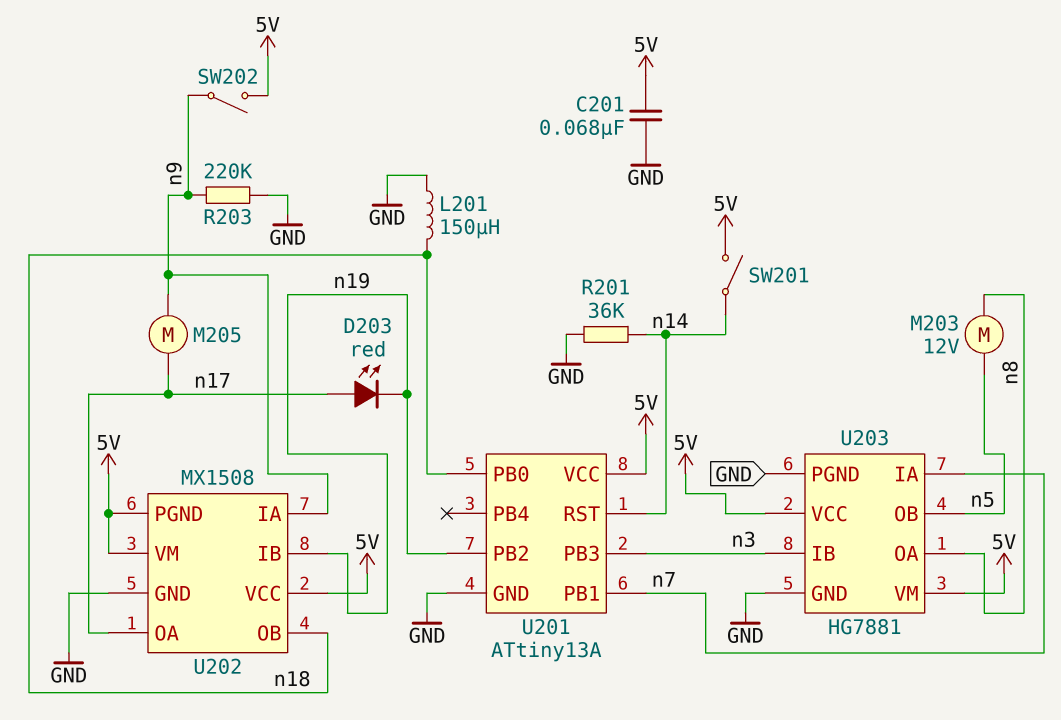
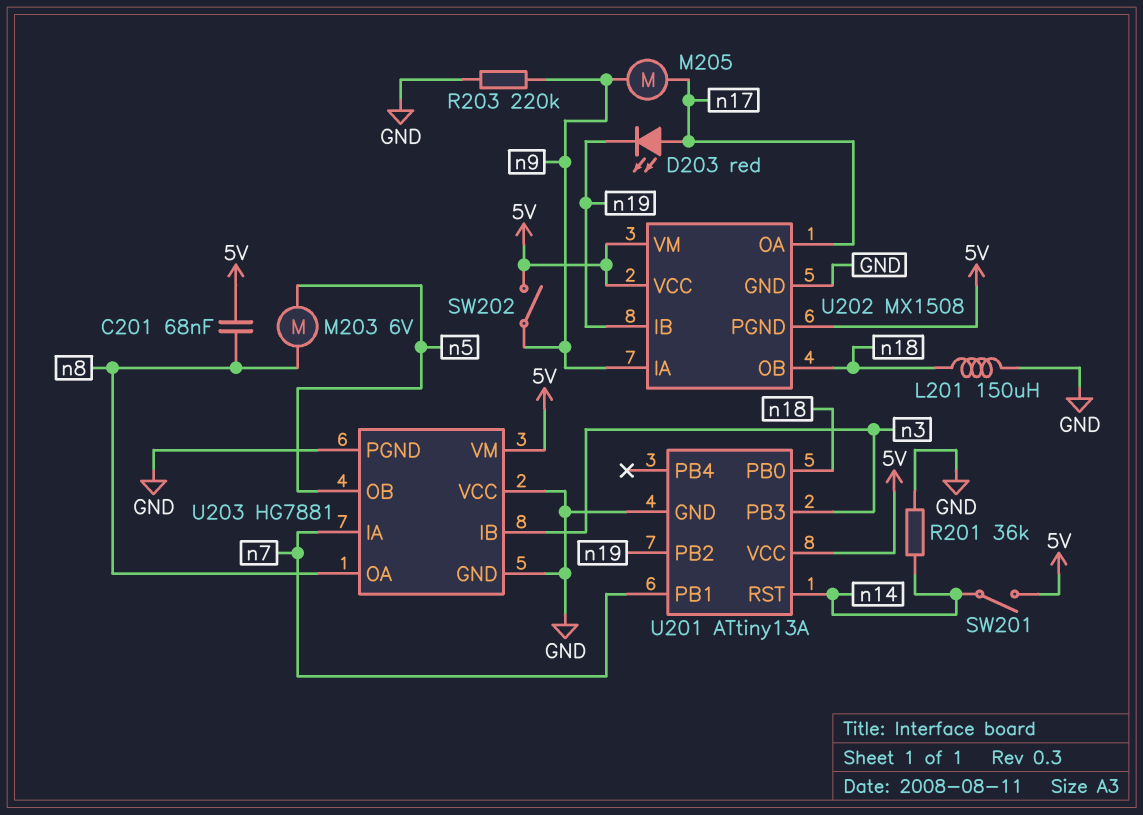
C201: 68nF (5V, GND) -> 68nF (5V, n8)
M203: motor 12V (n5, n8) -> motor 6V (n5, n8)
U203 pin VCC: 5V -> GND

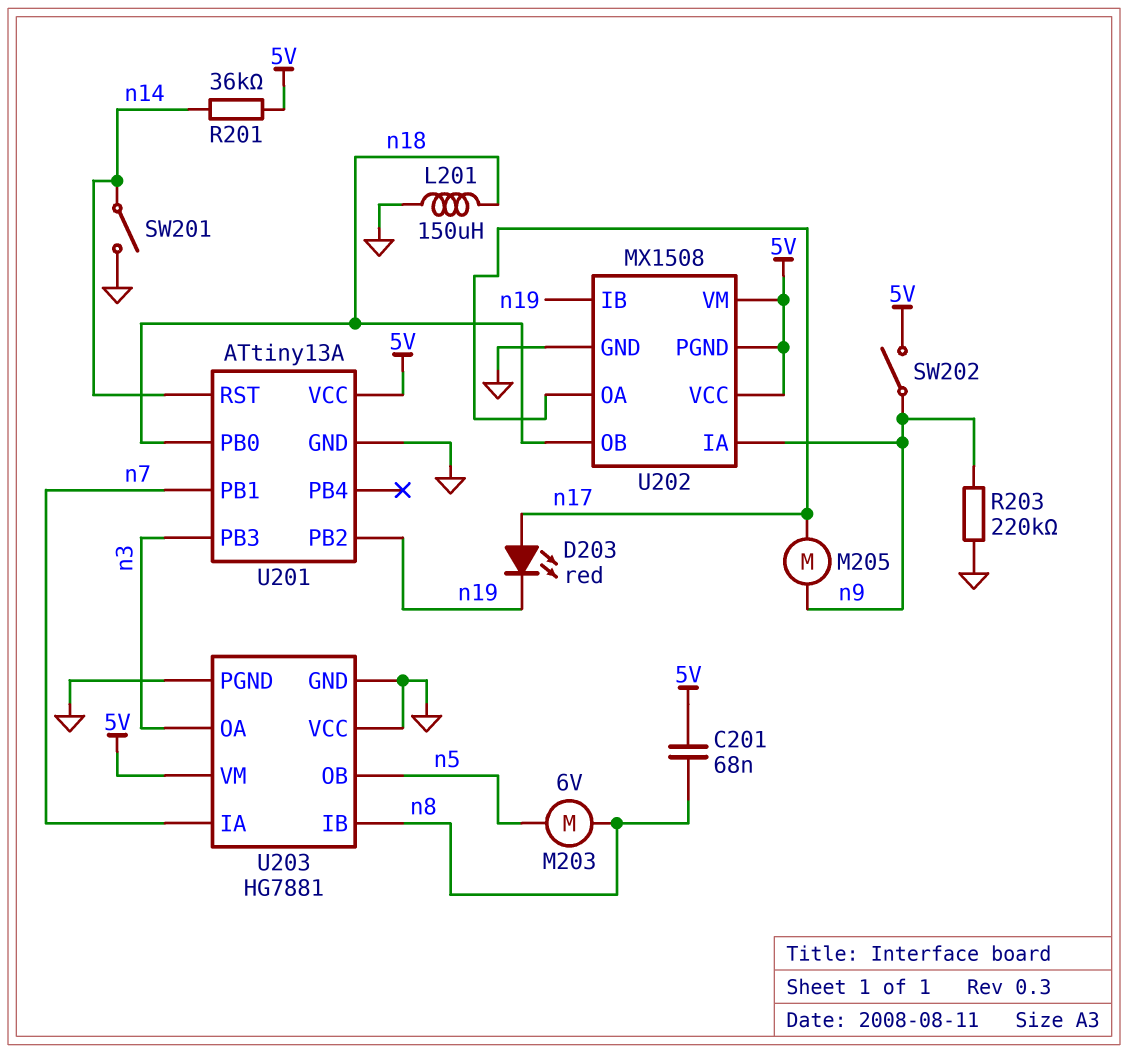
R201: 36k (GND, n14) -> 36k (5V, n14)
SW201: switch (5V, n14) -> switch (GND, n14)
U203 pin IB: n3 -> n8
U203 pin OA: n8 -> n3

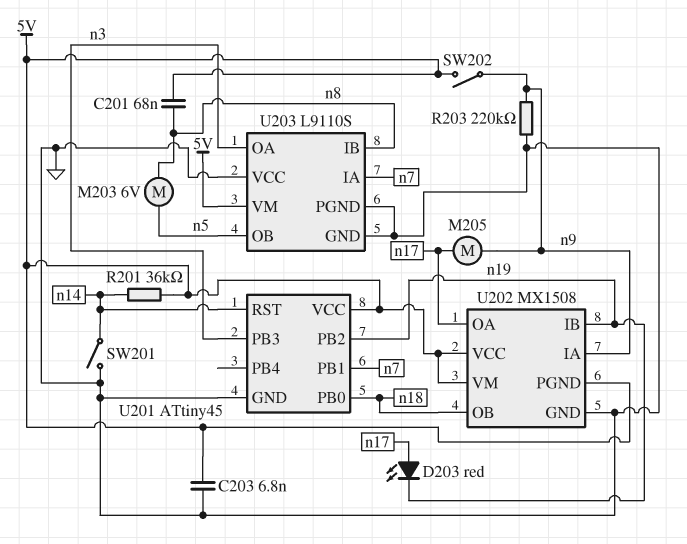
C203: none -> 6.8nF (5V, GND)
L201: 150uH (GND, n18) -> none
U201: ATtiny13A -> ATtiny45
U203: HG7881 -> L9110S

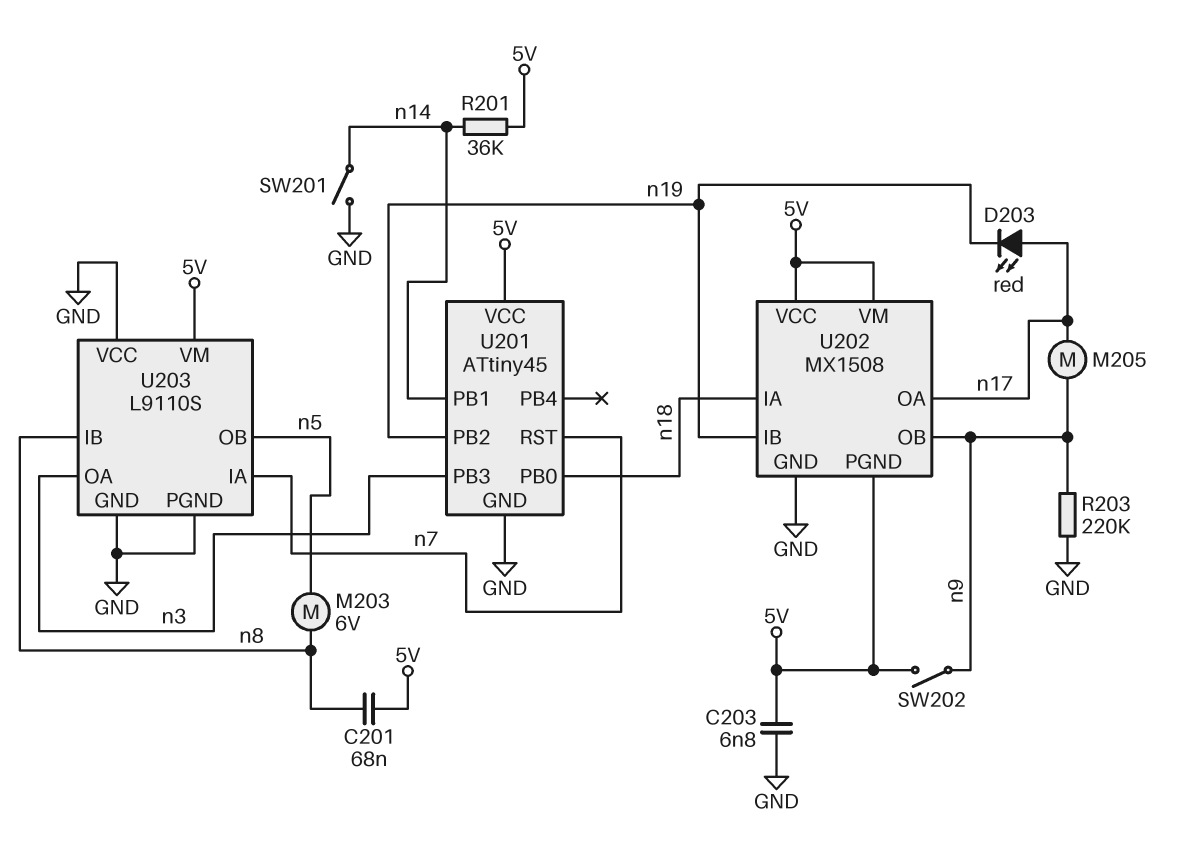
U201 pin PB1: n7 -> n14
U201 pin RST: n14 -> n7
U202 pin IA: n9 -> n18
U202 pin OB: n18 -> n9

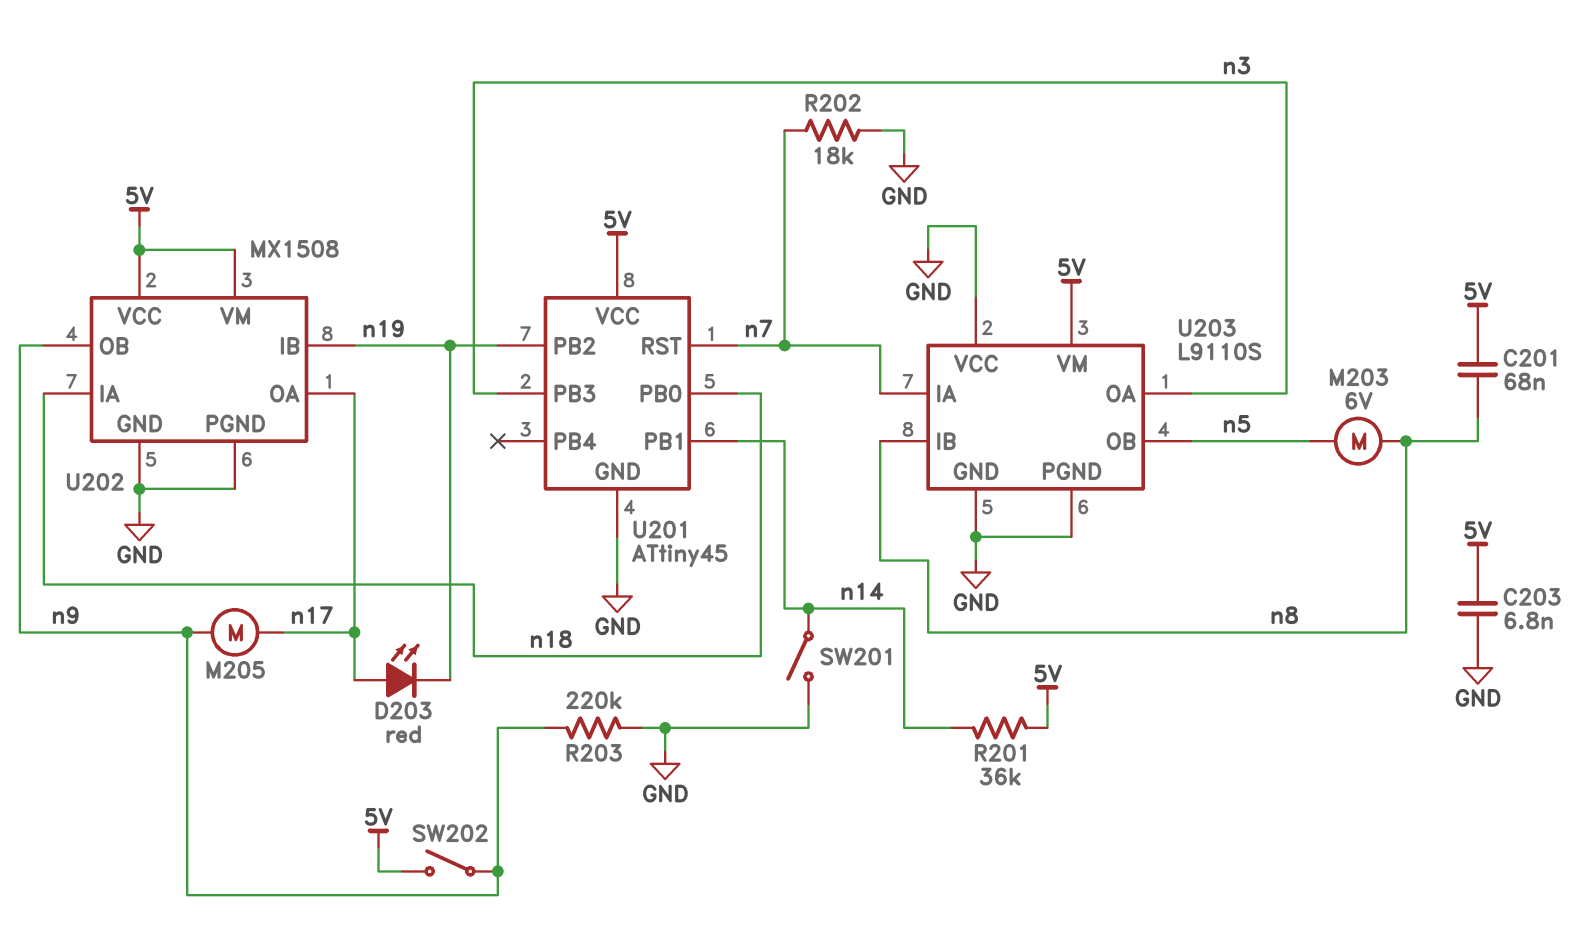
R202: none -> 18k (GND, n7)
U202 pin PGND: 5V -> GND

